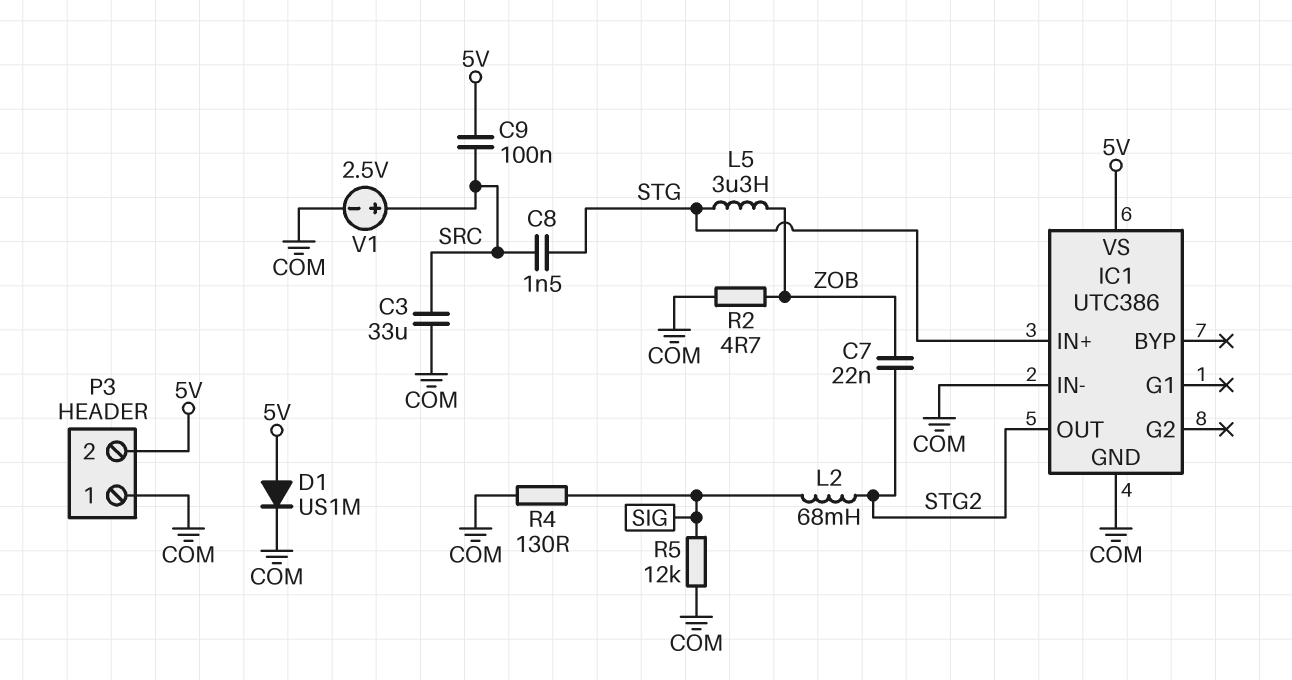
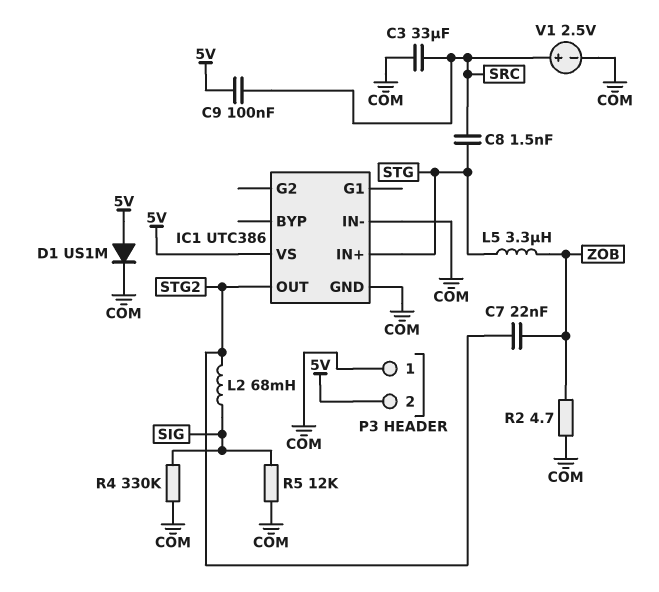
R4: 130 (COM, SIG) -> 330k (COM, SIG)

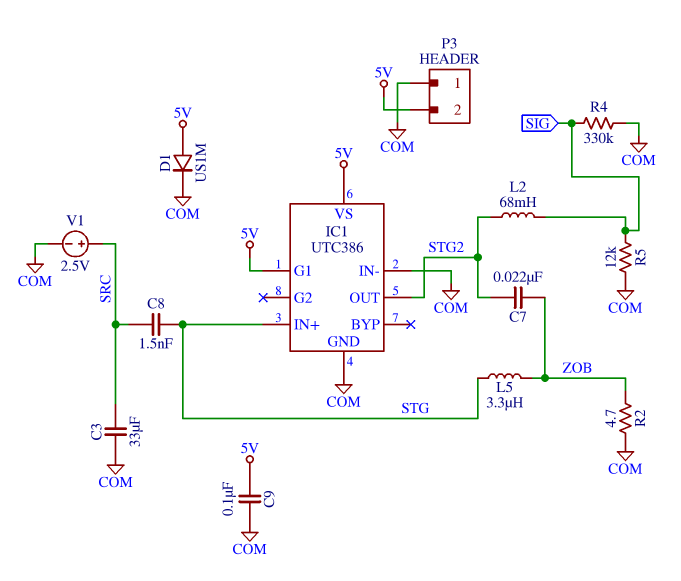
C9: 100nF (5V, SRC) -> 100nF (5V, COM)
IC1 pin G1: none -> 5V

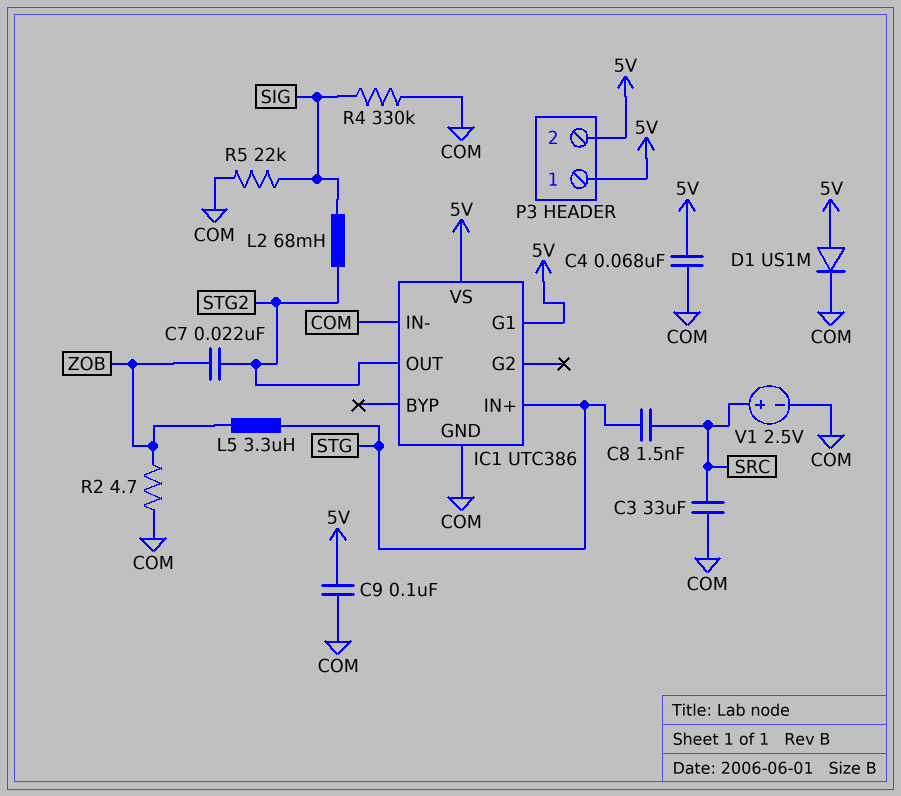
C4: none -> 68nF (5V, COM)
P3 pin 1: COM -> 5V
R5: 12k (COM, SIG) -> 22k (COM, SIG)

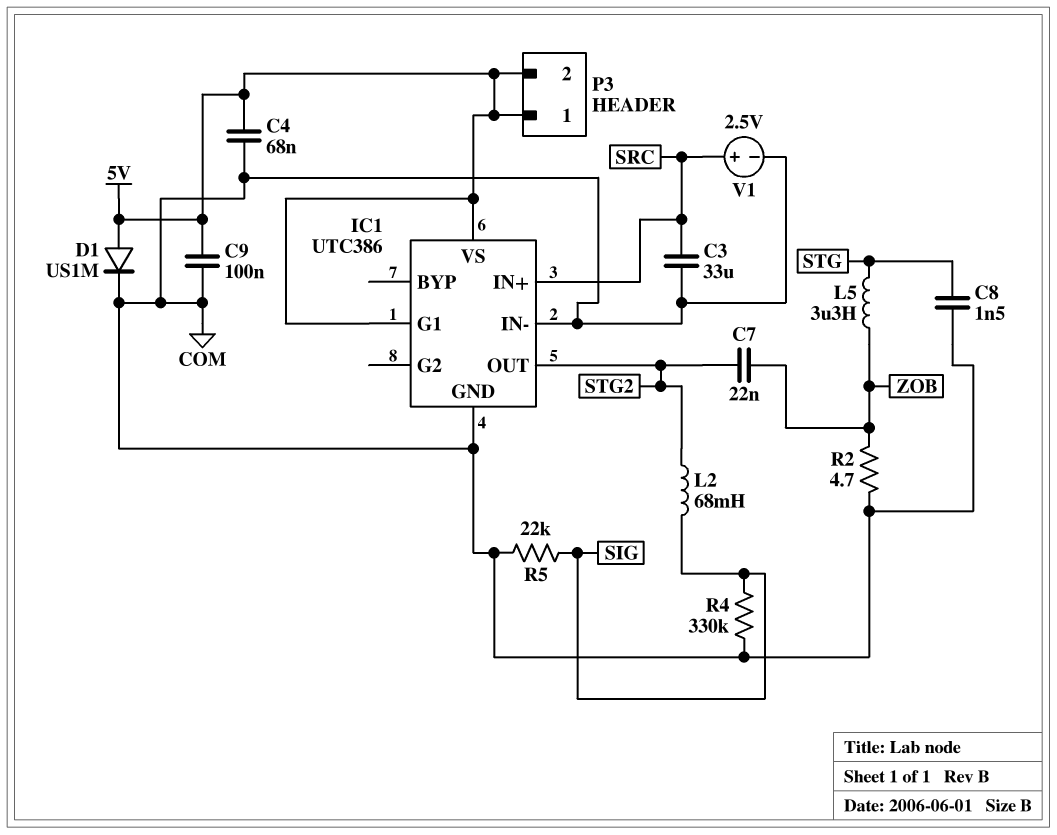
C8: 1.5nF (SRC, STG) -> 1.5nF (COM, STG)
IC1 pin IN+: STG -> SRC

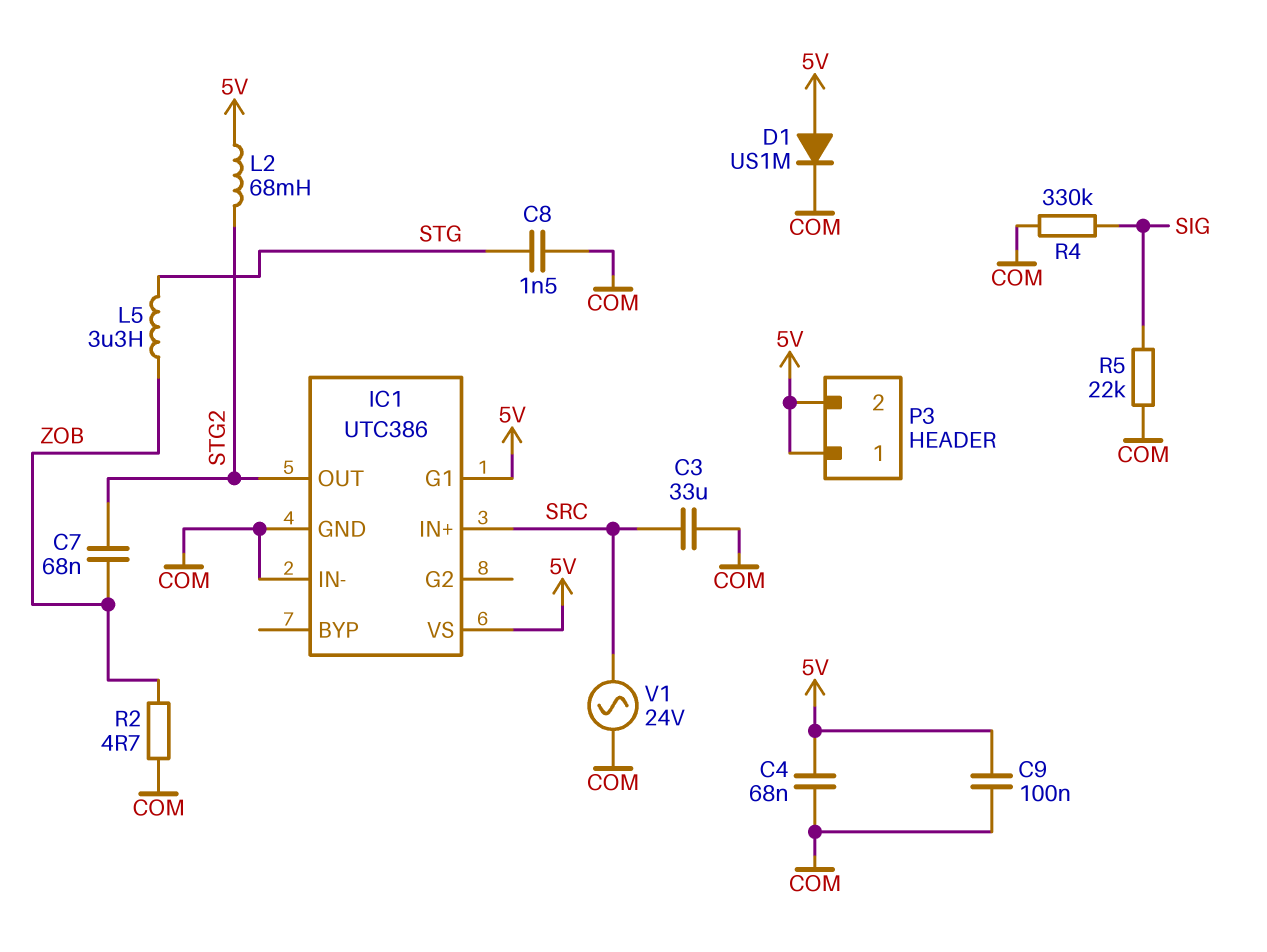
C7: 22nF (STG2, ZOB) -> 68nF (STG2, ZOB)
L2: 68mH (SIG, STG2) -> 68mH (5V, STG2)
V1: 2.5V (plus SRC, minus COM) -> AC 24V (COM, SRC)

